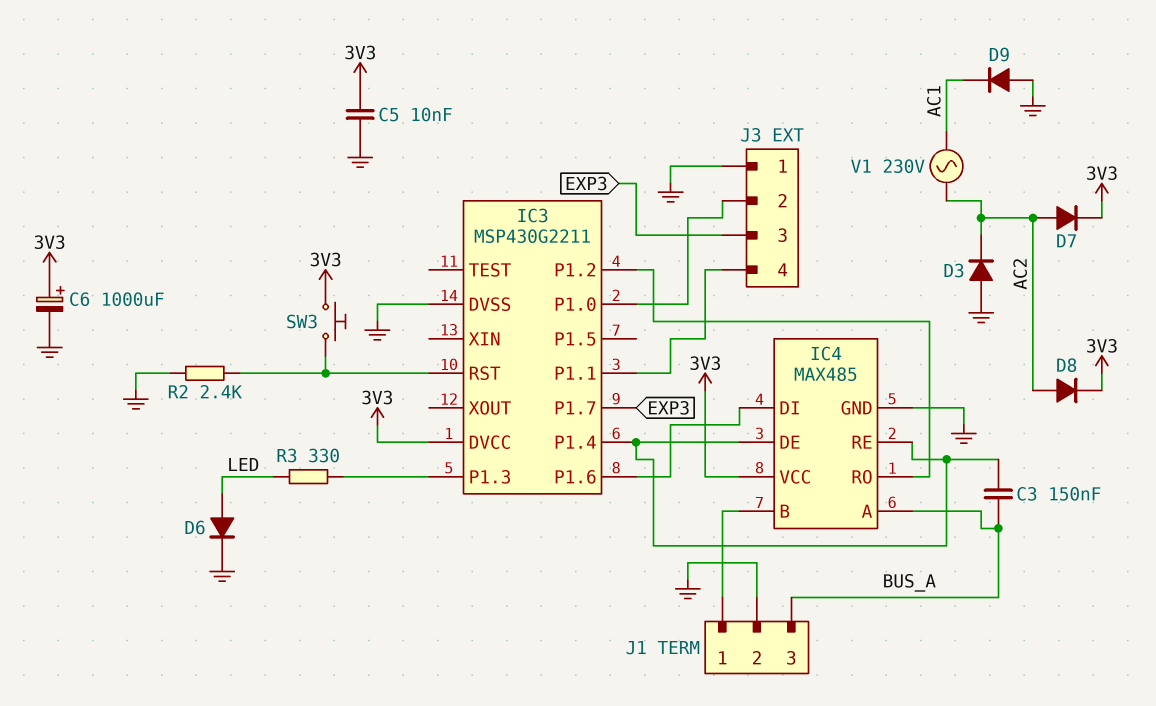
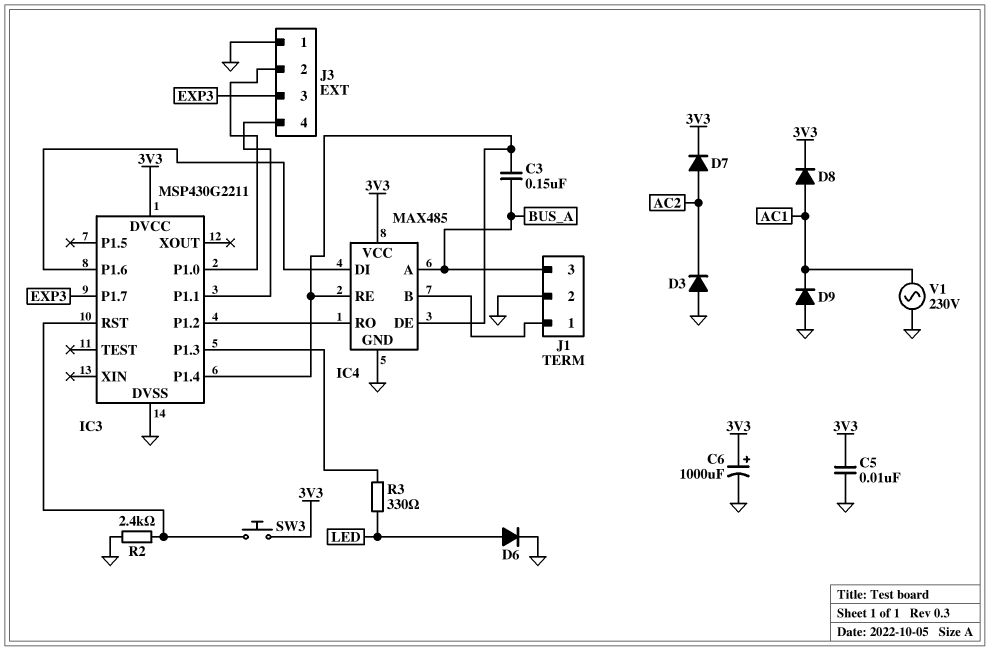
D8: diode (A AC2, K 3V3) -> diode (A AC1, K 3V3)
V1: AC 230V (AC1, AC2) -> AC 230V (AC1, GND)

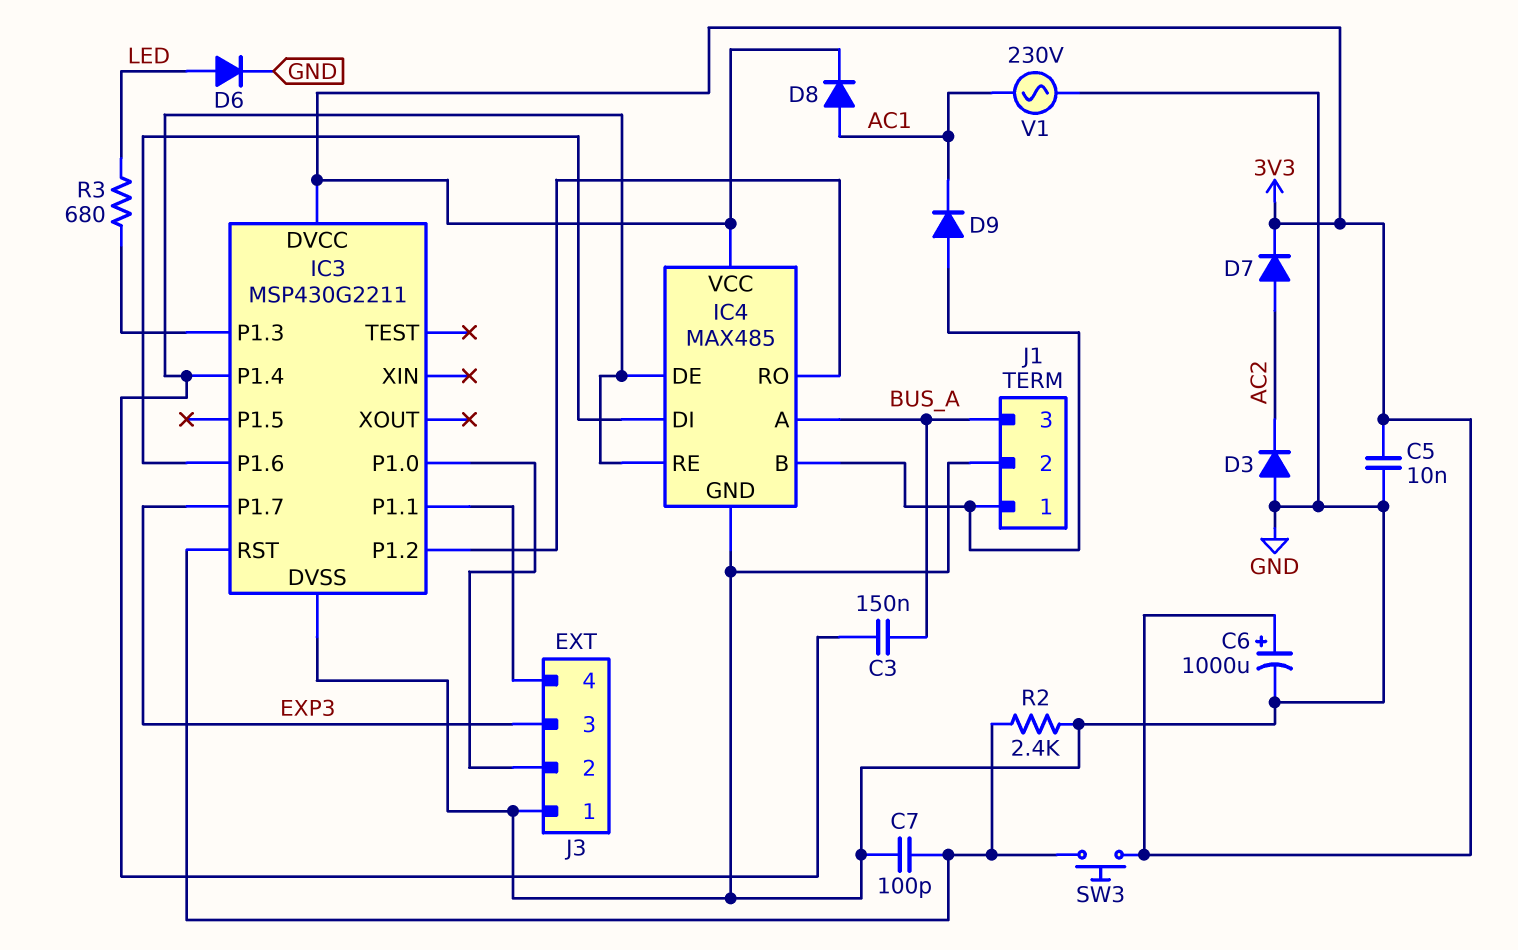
C7: none -> 100pF (GND, IC3/RST)
D9: diode (A GND, K AC1) -> diode (A IC4/B, K AC1)
R3: 330 (IC3/P1.3, LED) -> 680 (IC3/P1.3, LED)

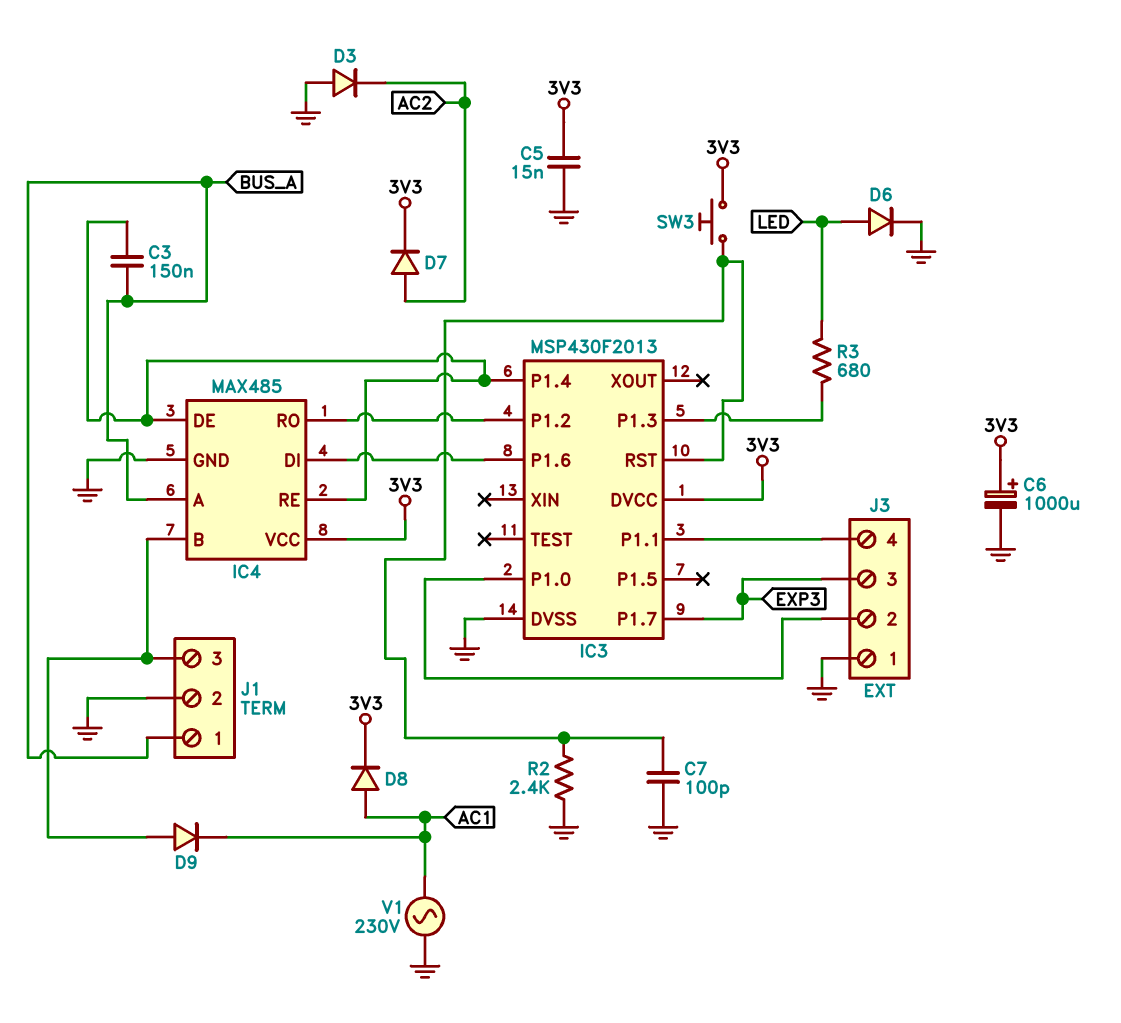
C5: 10nF (3V3, GND) -> 15nF (3V3, GND)
IC3: MSP430G2211 -> MSP430F2013
J1 pin 1: IC4/B -> BUS_A
J1 pin 3: BUS_A -> IC4/B

